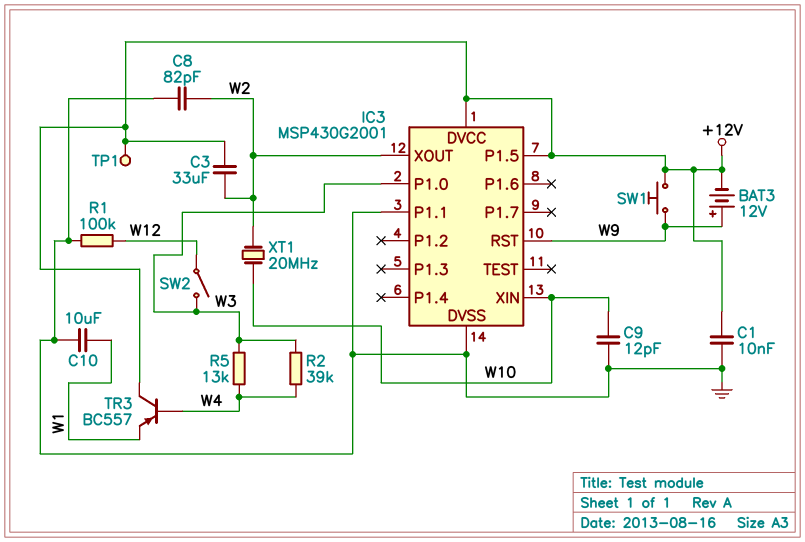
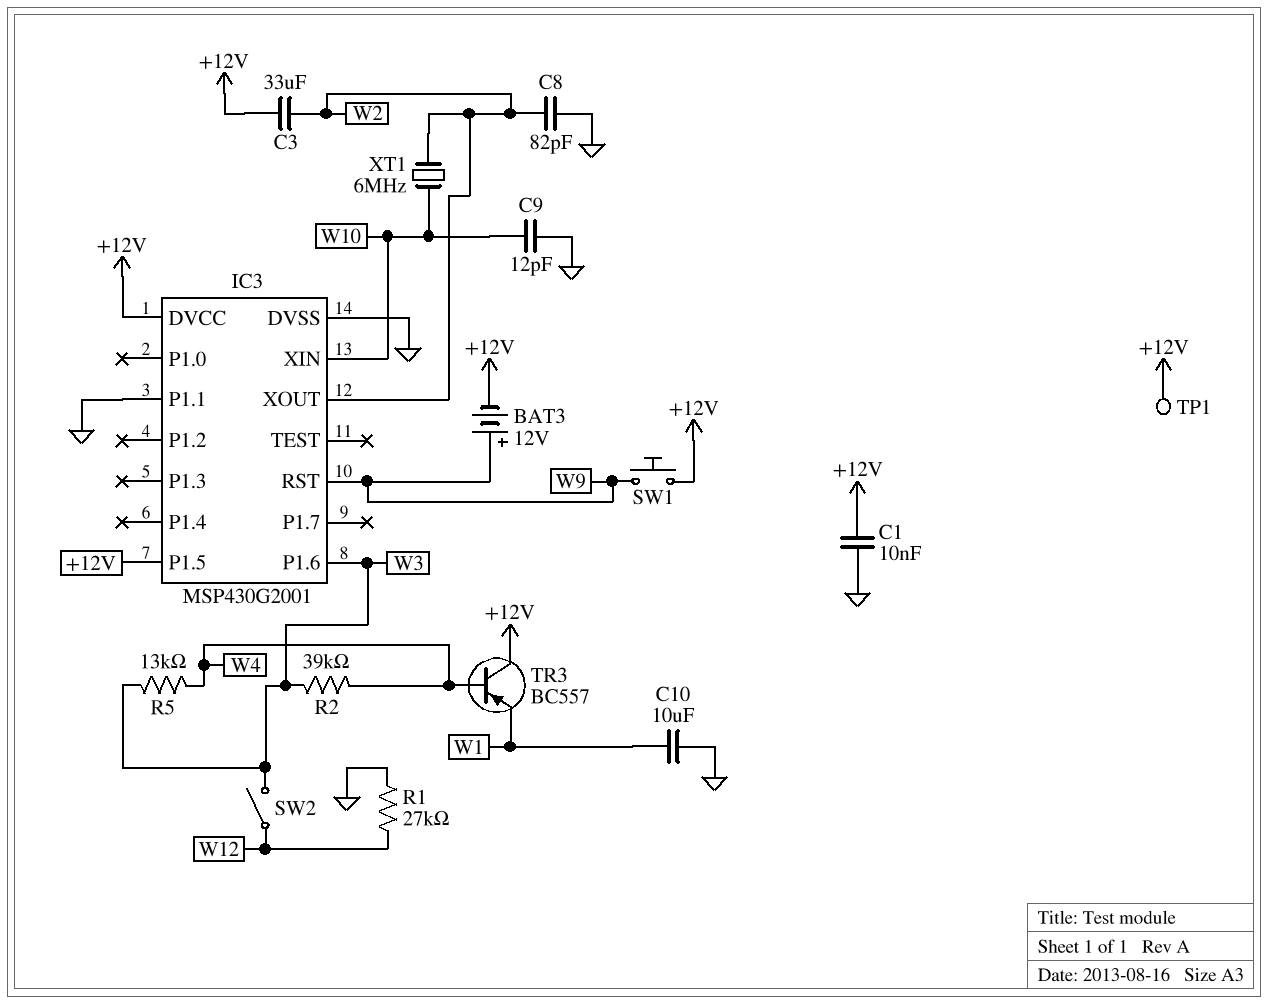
IC3 pin P1.0: W3 -> none
IC3 pin P1.6: none -> W3
R1: 100k (GND, W12) -> 27k (GND, W12)
XT1: 20MHz (W2, W10) -> 6MHz (W2, W10)

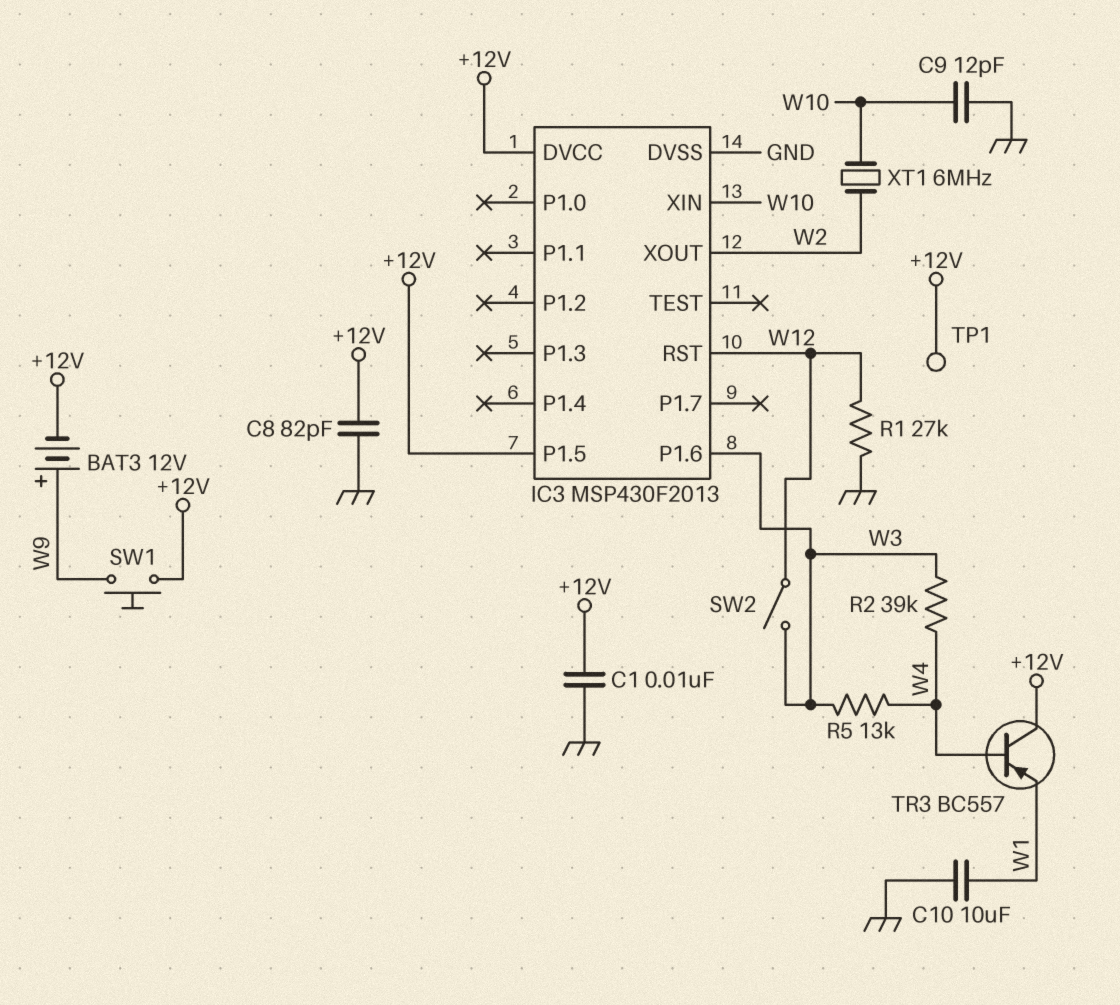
C3: 33uF (+12V, W2) -> none
C8: 82pF (GND, W2) -> 82pF (+12V, GND)
IC3: MSP430G2001 -> MSP430F2013
IC3 pin P1.1: GND -> none
IC3 pin RST: W9 -> W12

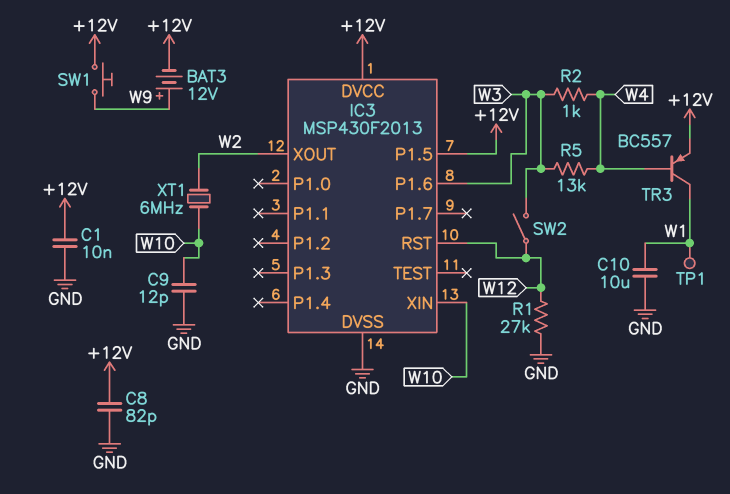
R2: 39k (W3, W4) -> 1k (W3, W4)
TP1: test point (+12V) -> test point (W1)
TR3: PNP BC557 (B W4, C +12V, E W1) -> PNP BC557 (B W4, C W1, E +12V)

